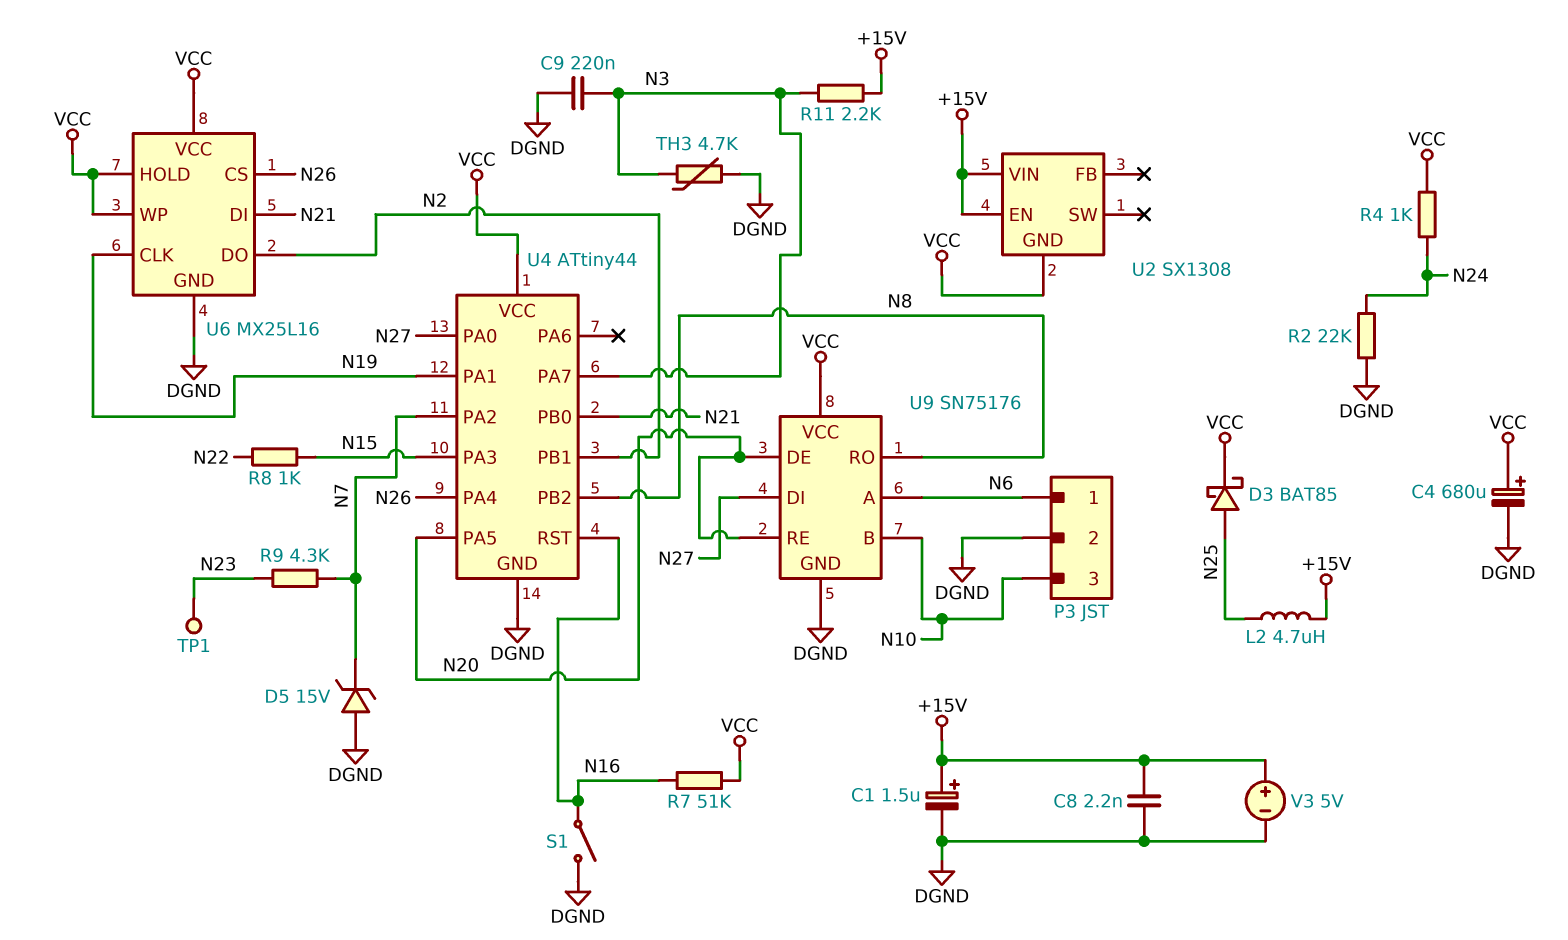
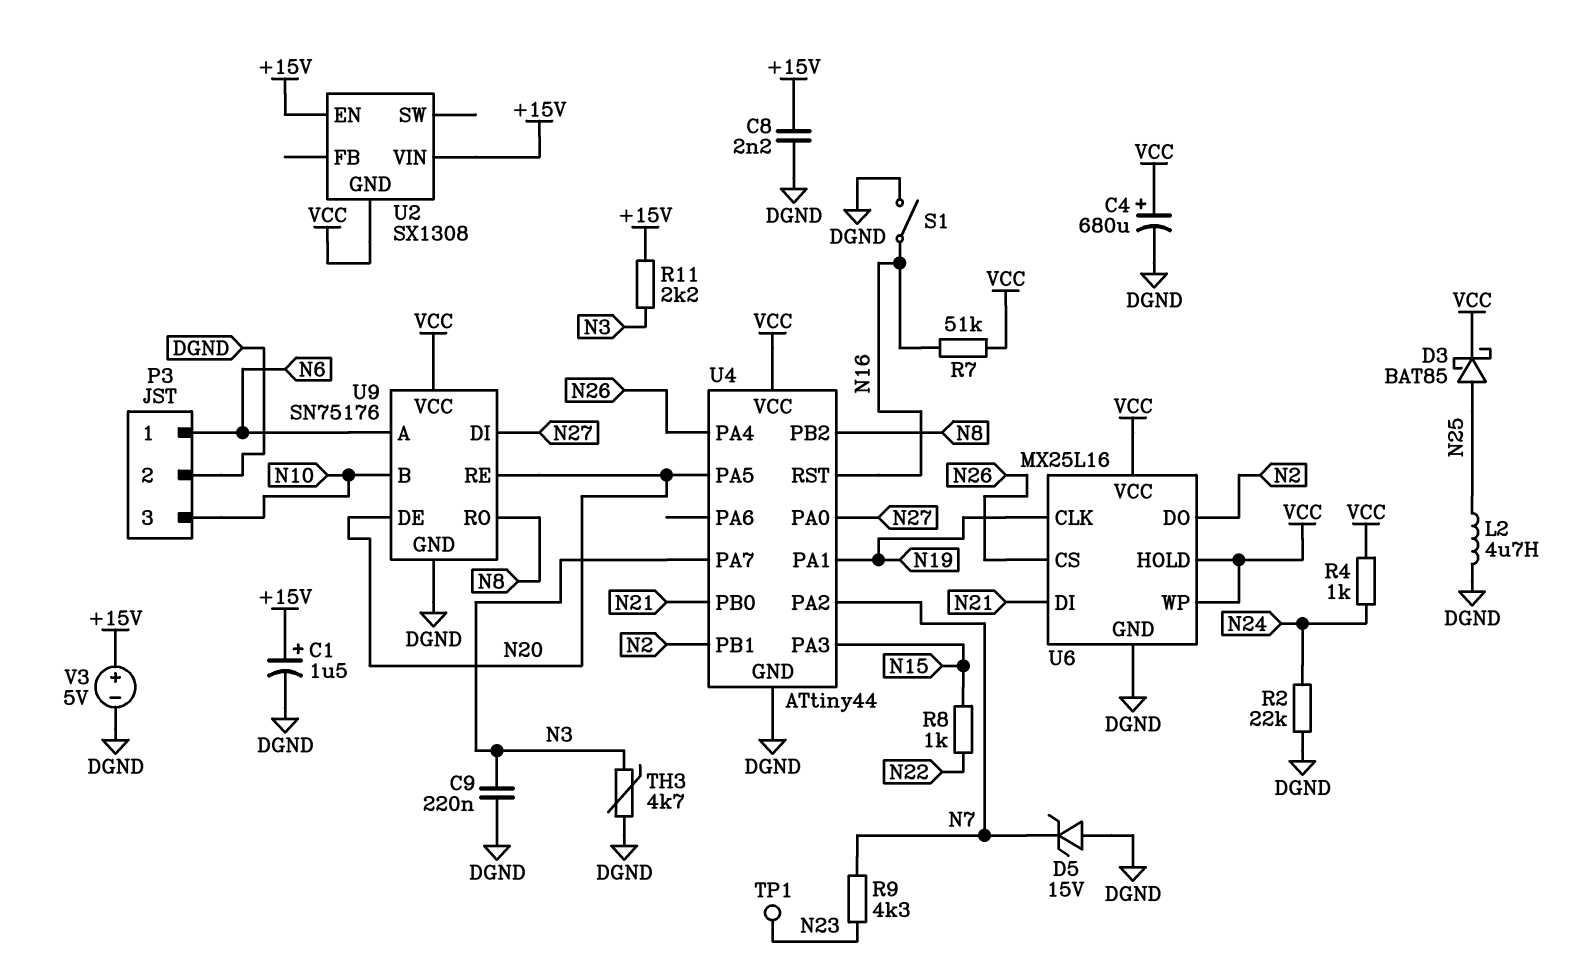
L2: 4.7uH (+15V, N25) -> 4.7uH (DGND, N25)

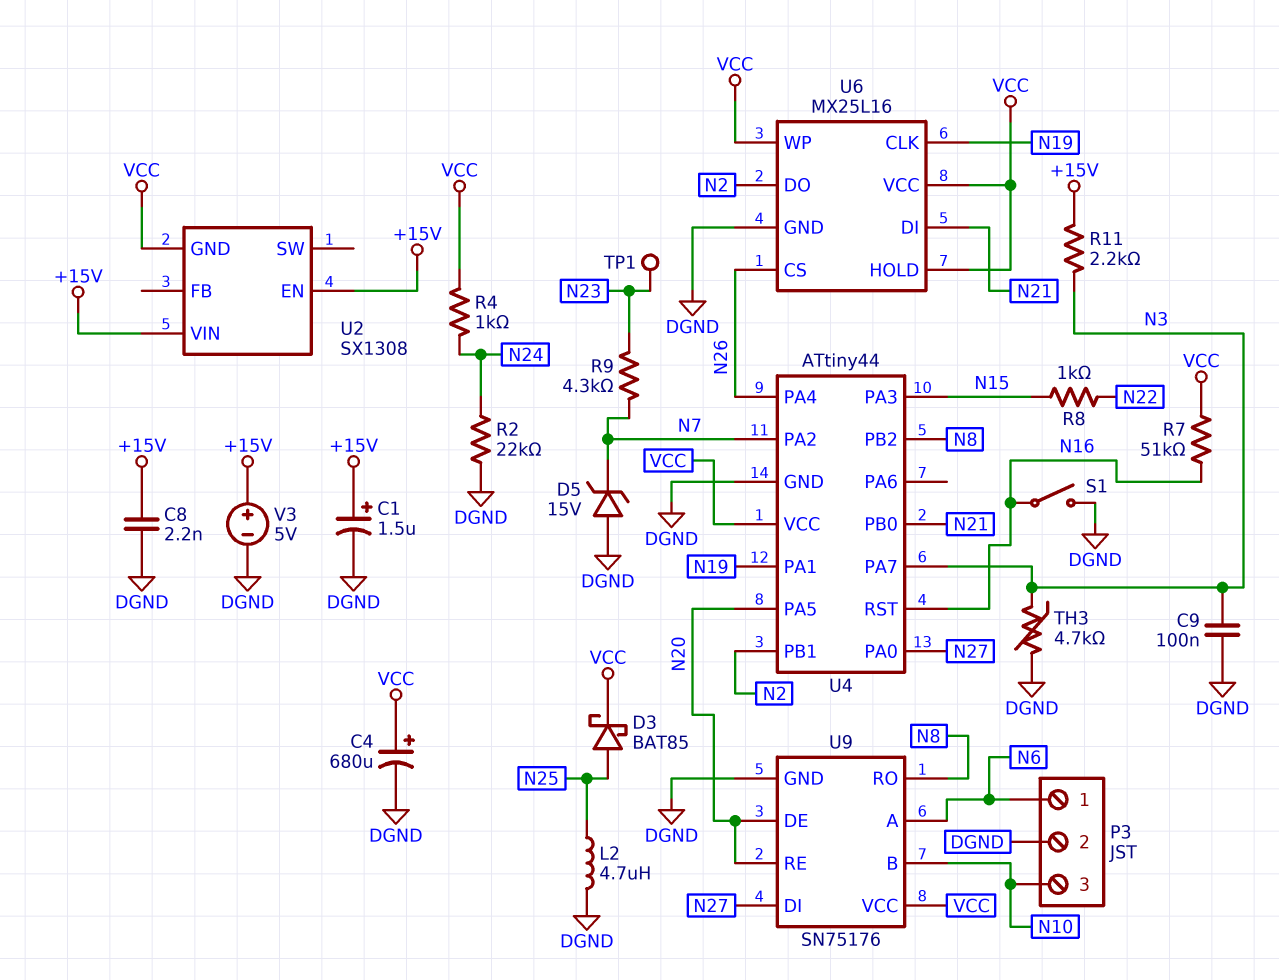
C9: 220nF (DGND, N3) -> 100nF (DGND, N3)

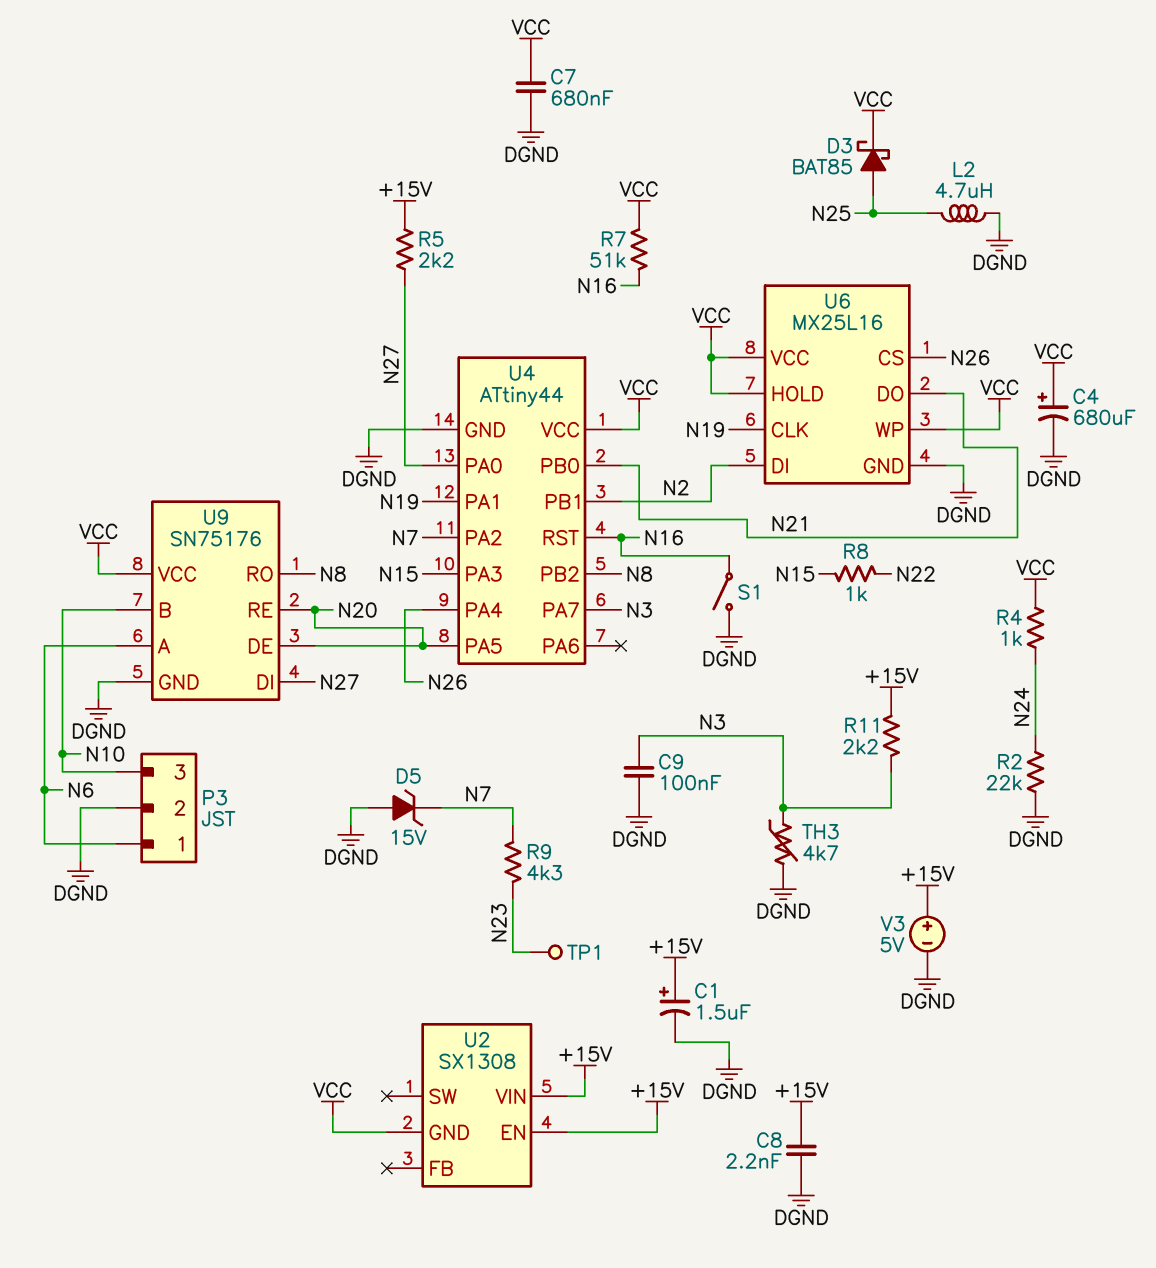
C7: none -> 680nF (DGND, VCC)
R5: none -> 2.2k (+15V, N27)
U6 pin DI: N21 -> N2
U6 pin DO: N2 -> N21

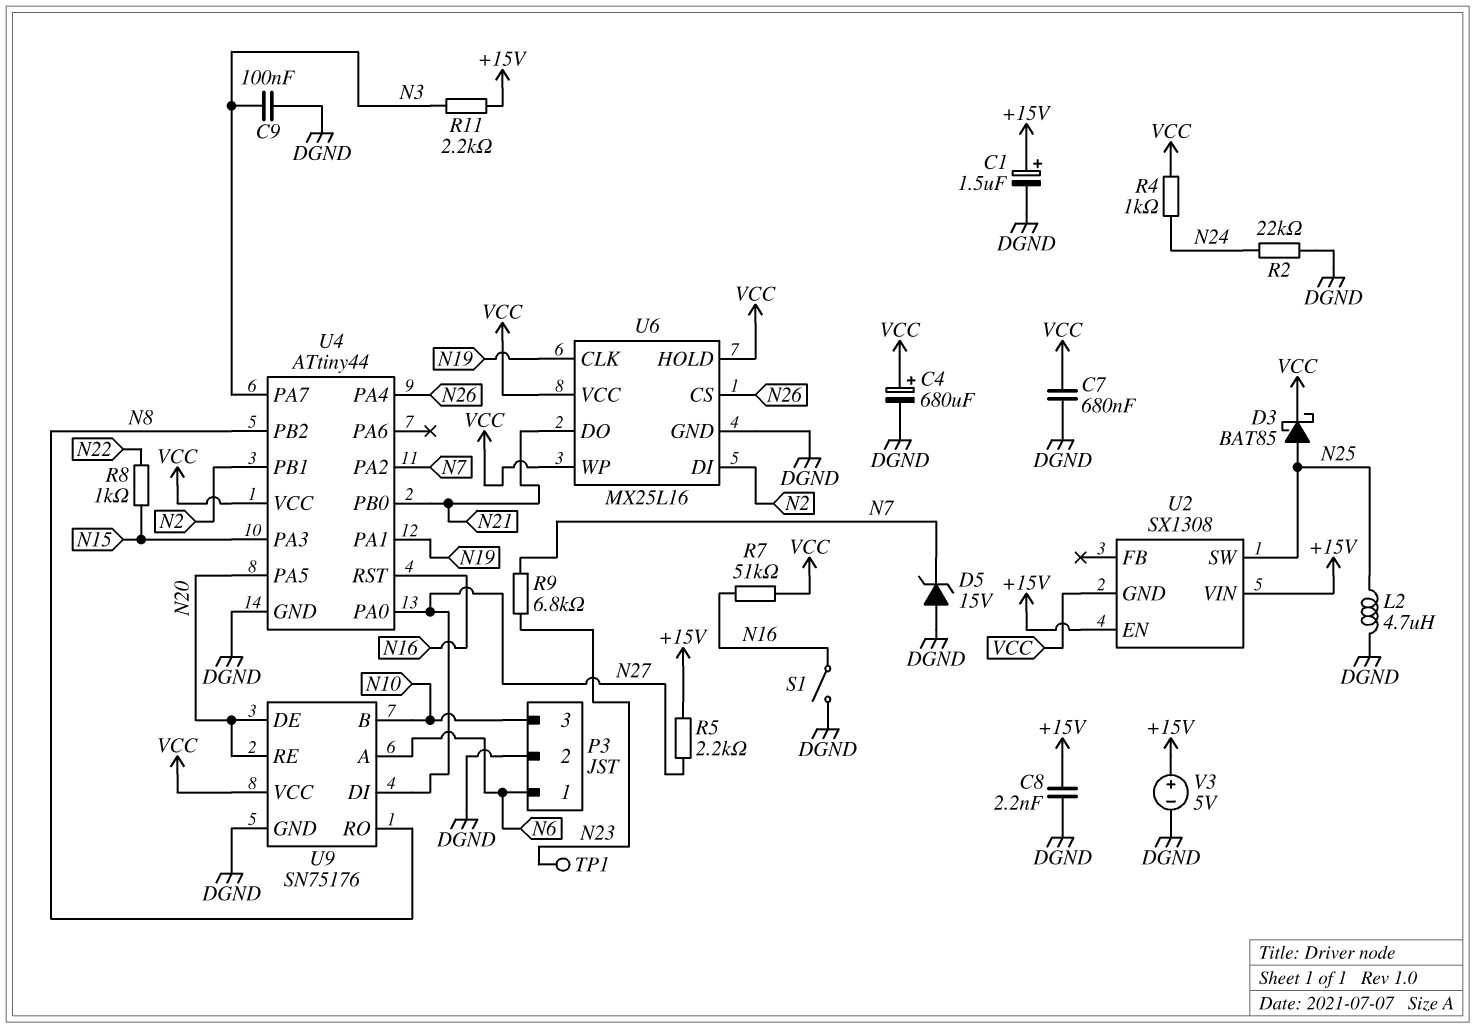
R9: 4.3k (N7, N23) -> 6.8k (N7, N23)
TH3: 4.7k (DGND, N3) -> none
U2 pin SW: none -> N25

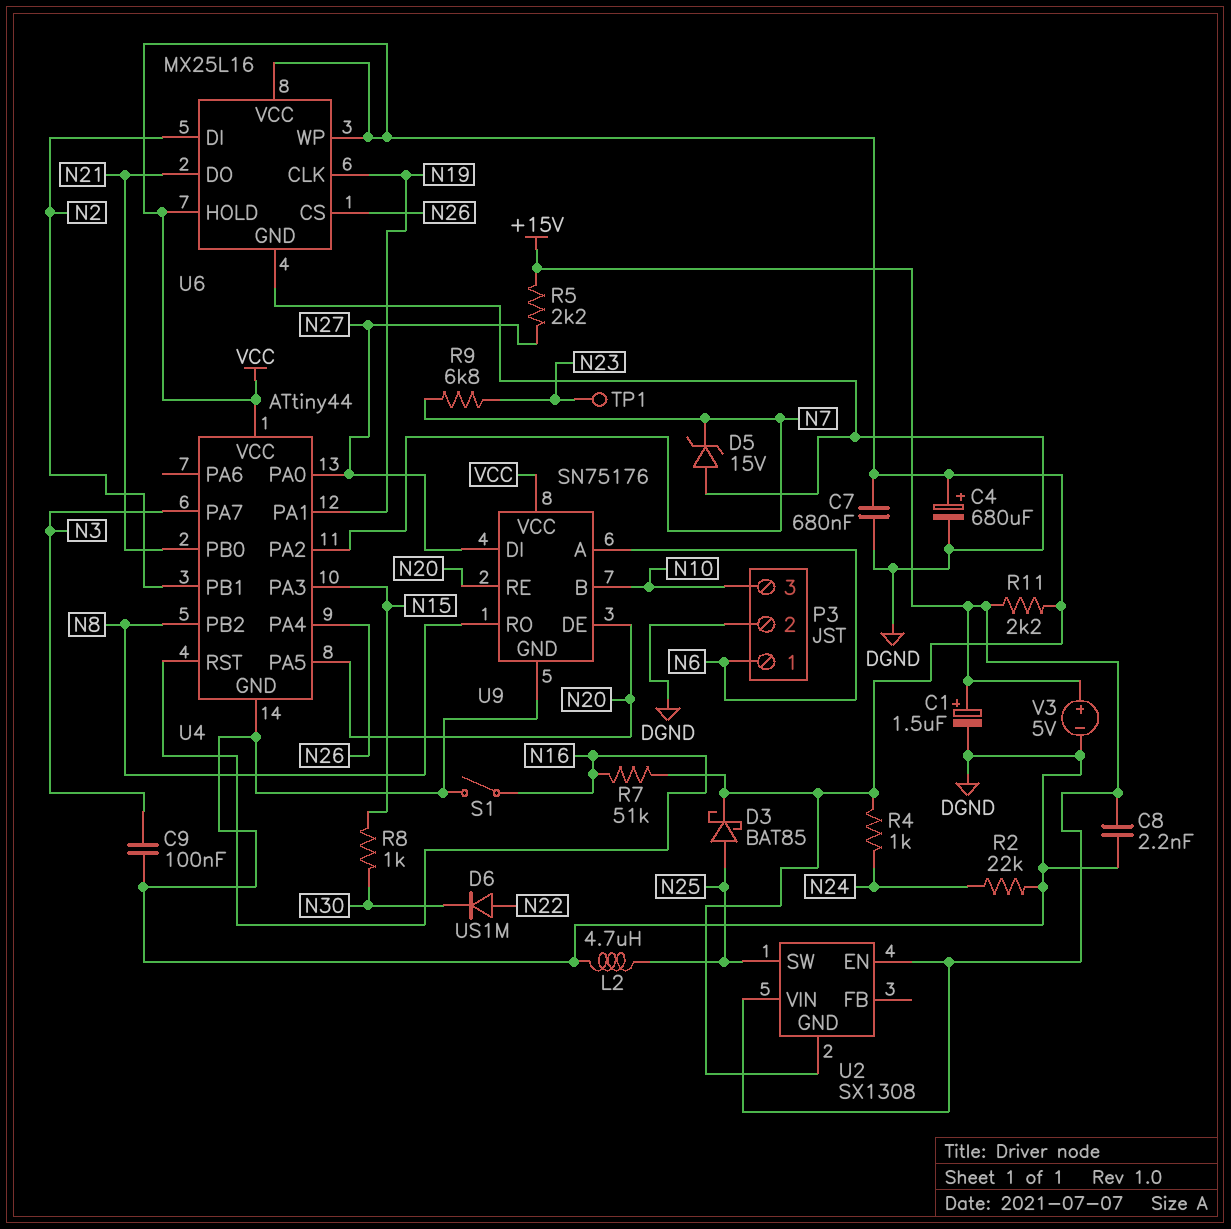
D6: none -> diode US1M (A N22, K N30)
R8: 1k (N15, N22) -> 1k (N15, N30)
R11: 2.2k (+15V, N3) -> 2.2k (+15V, VCC)

